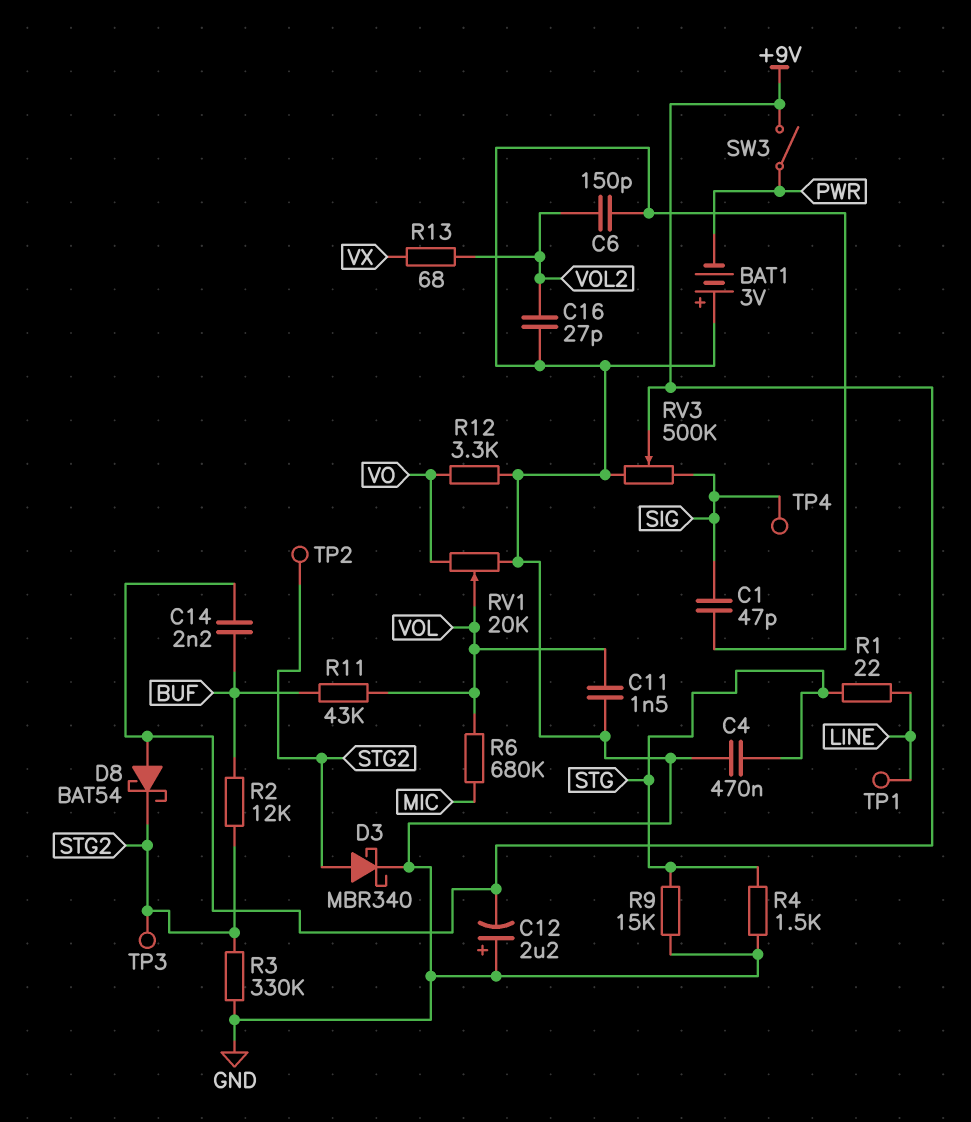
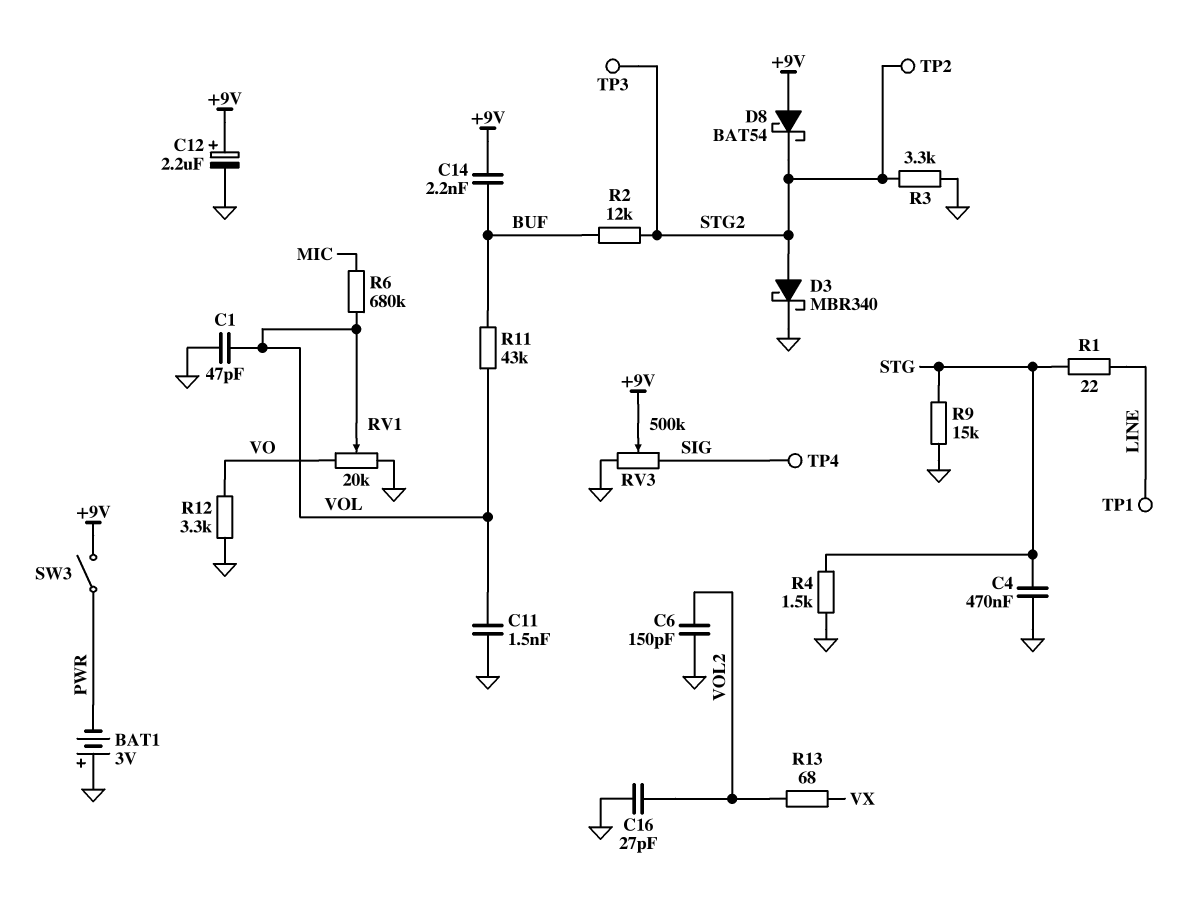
C1: 47pF (GND, SIG) -> 47pF (GND, VOL)
C12: 2.2uF (plus GND, minus +9V) -> 2.2uF (plus +9V, minus GND)
R3: 330k (GND, STG2) -> 3.3k (GND, STG2)

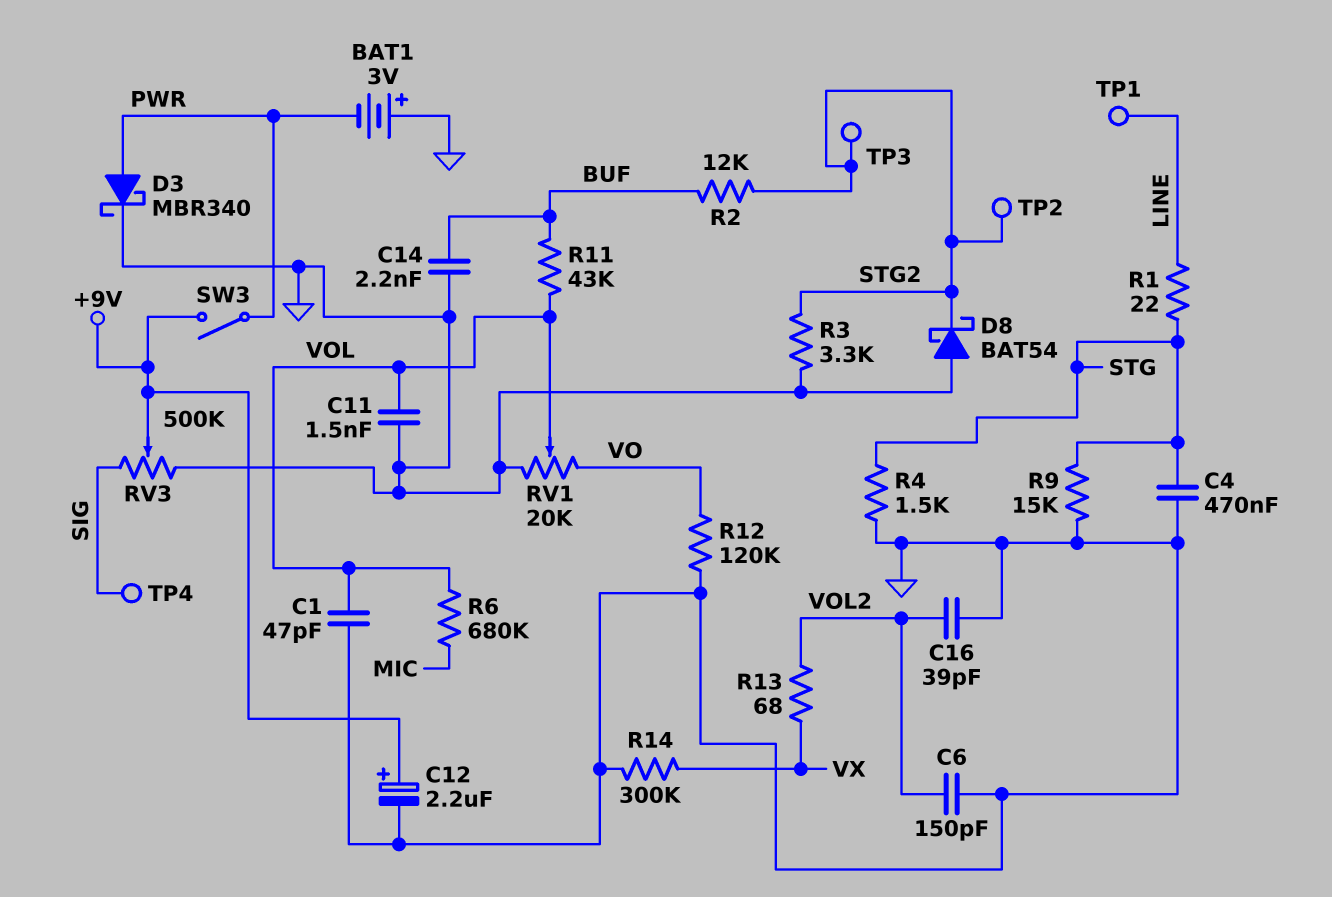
C14: 2.2nF (+9V, BUF) -> 2.2nF (BUF, GND)
C16: 27pF (GND, VOL2) -> 39pF (GND, VOL2)
D3: schottky MBR340 (A STG2, K GND) -> schottky MBR340 (A PWR, K GND)
D8: schottky BAT54 (A +9V, K STG2) -> schottky BAT54 (A GND, K STG2)
R12: 3.3k (GND, VO) -> 120k (GND, VO)
R14: none -> 300k (GND, VX)

